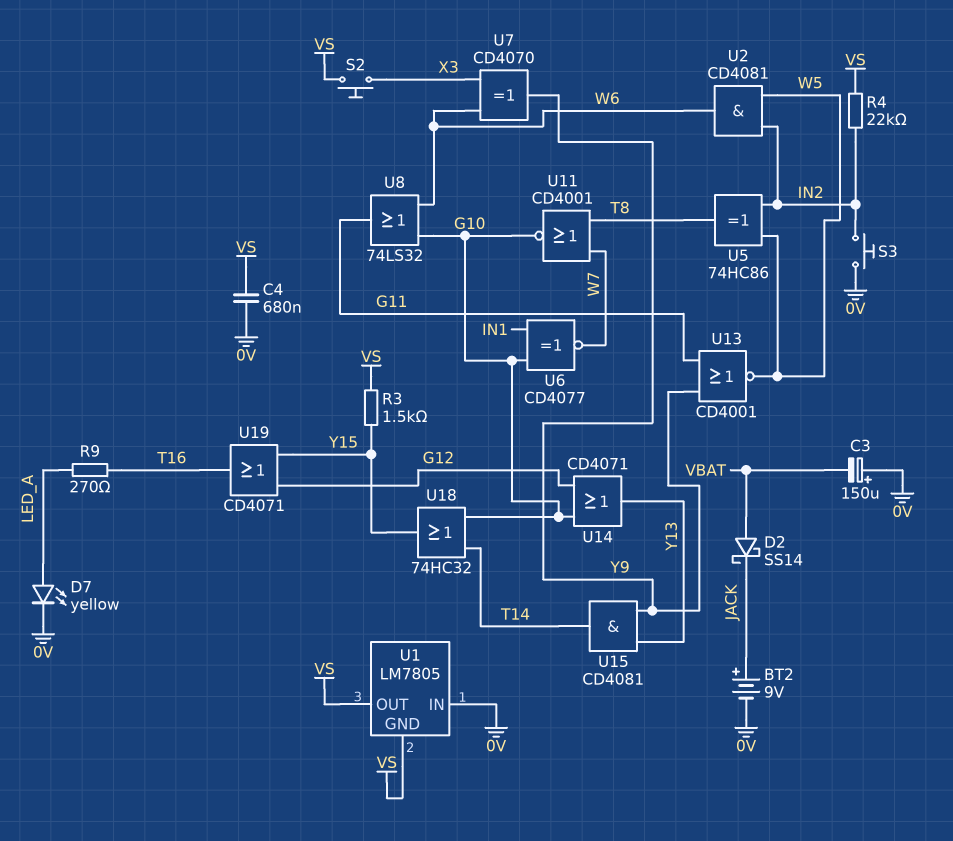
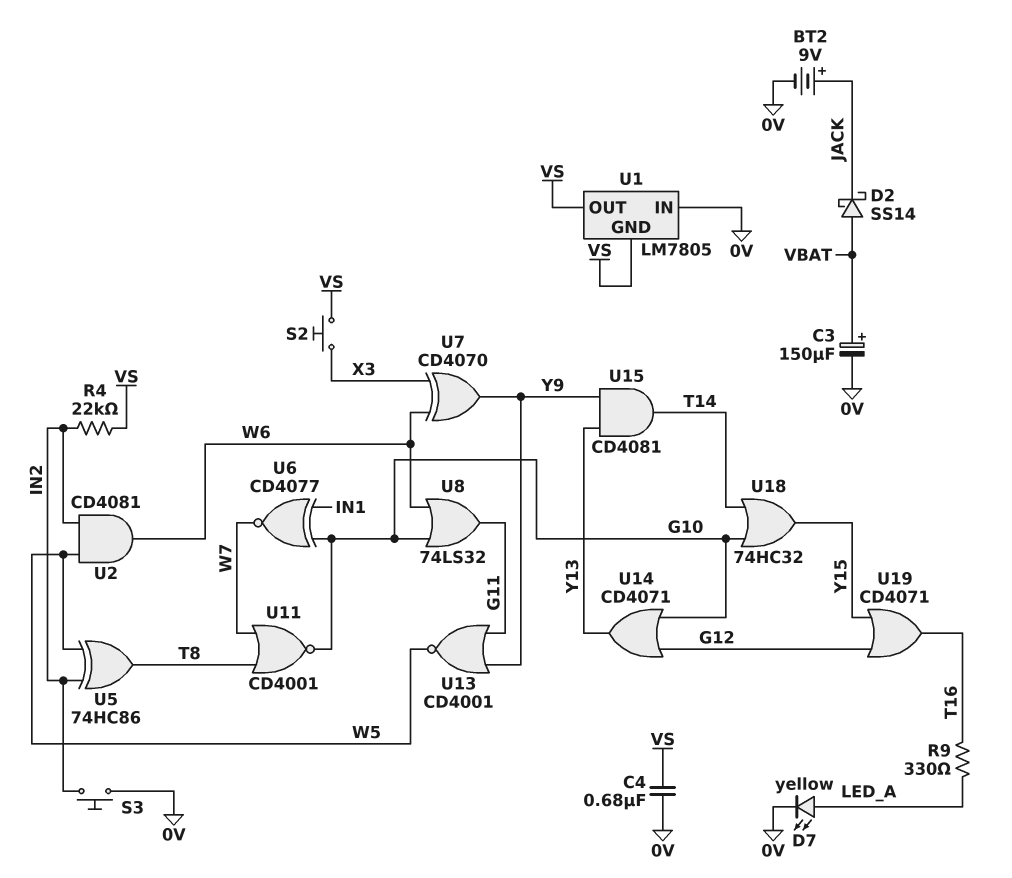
C3: 150uF (plus 0V, minus VBAT) -> 150uF (plus VBAT, minus 0V)
R3: 1.5k (VS, Y15) -> none
R9: 270 (LED_A, T16) -> 330 (LED_A, T16)

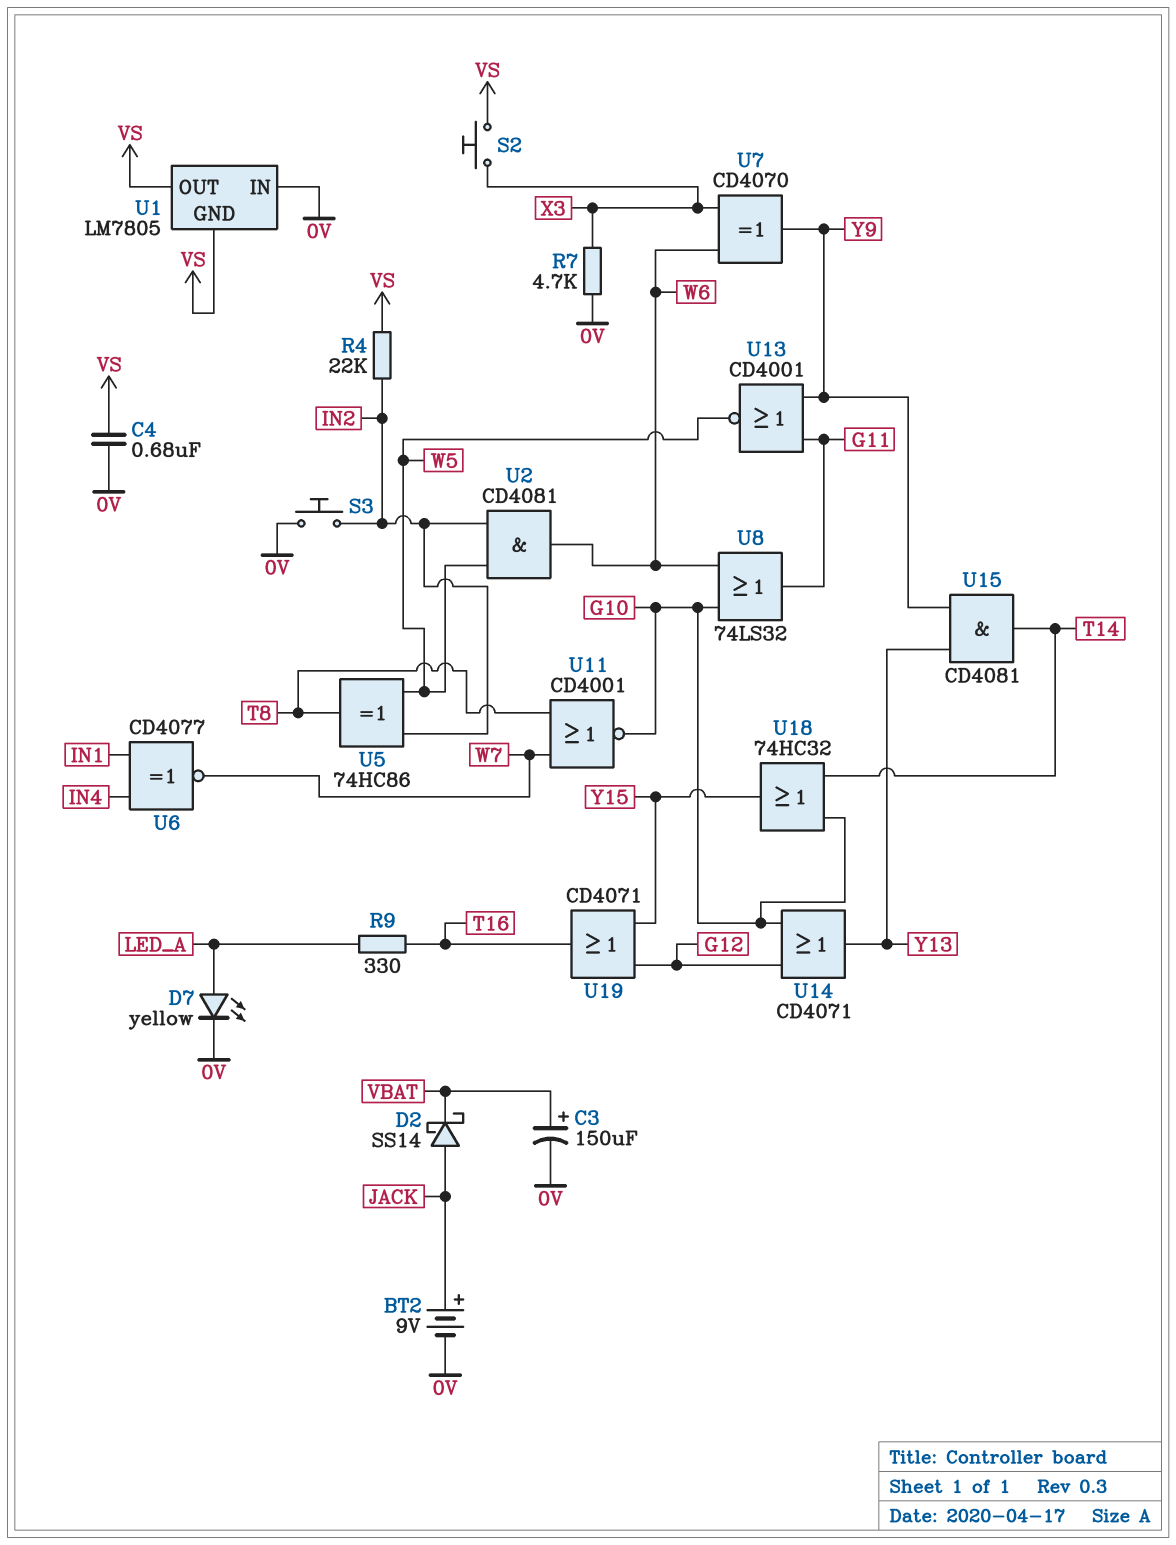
D2: schottky SS14 (A VBAT, K JACK) -> schottky SS14 (A JACK, K VBAT)
R7: none -> 4.7k (0V, X3)
U6: XNOR CD4077 (in G10, in IN1, out W7) -> XNOR CD4077 (in IN1, in IN4, out W7)

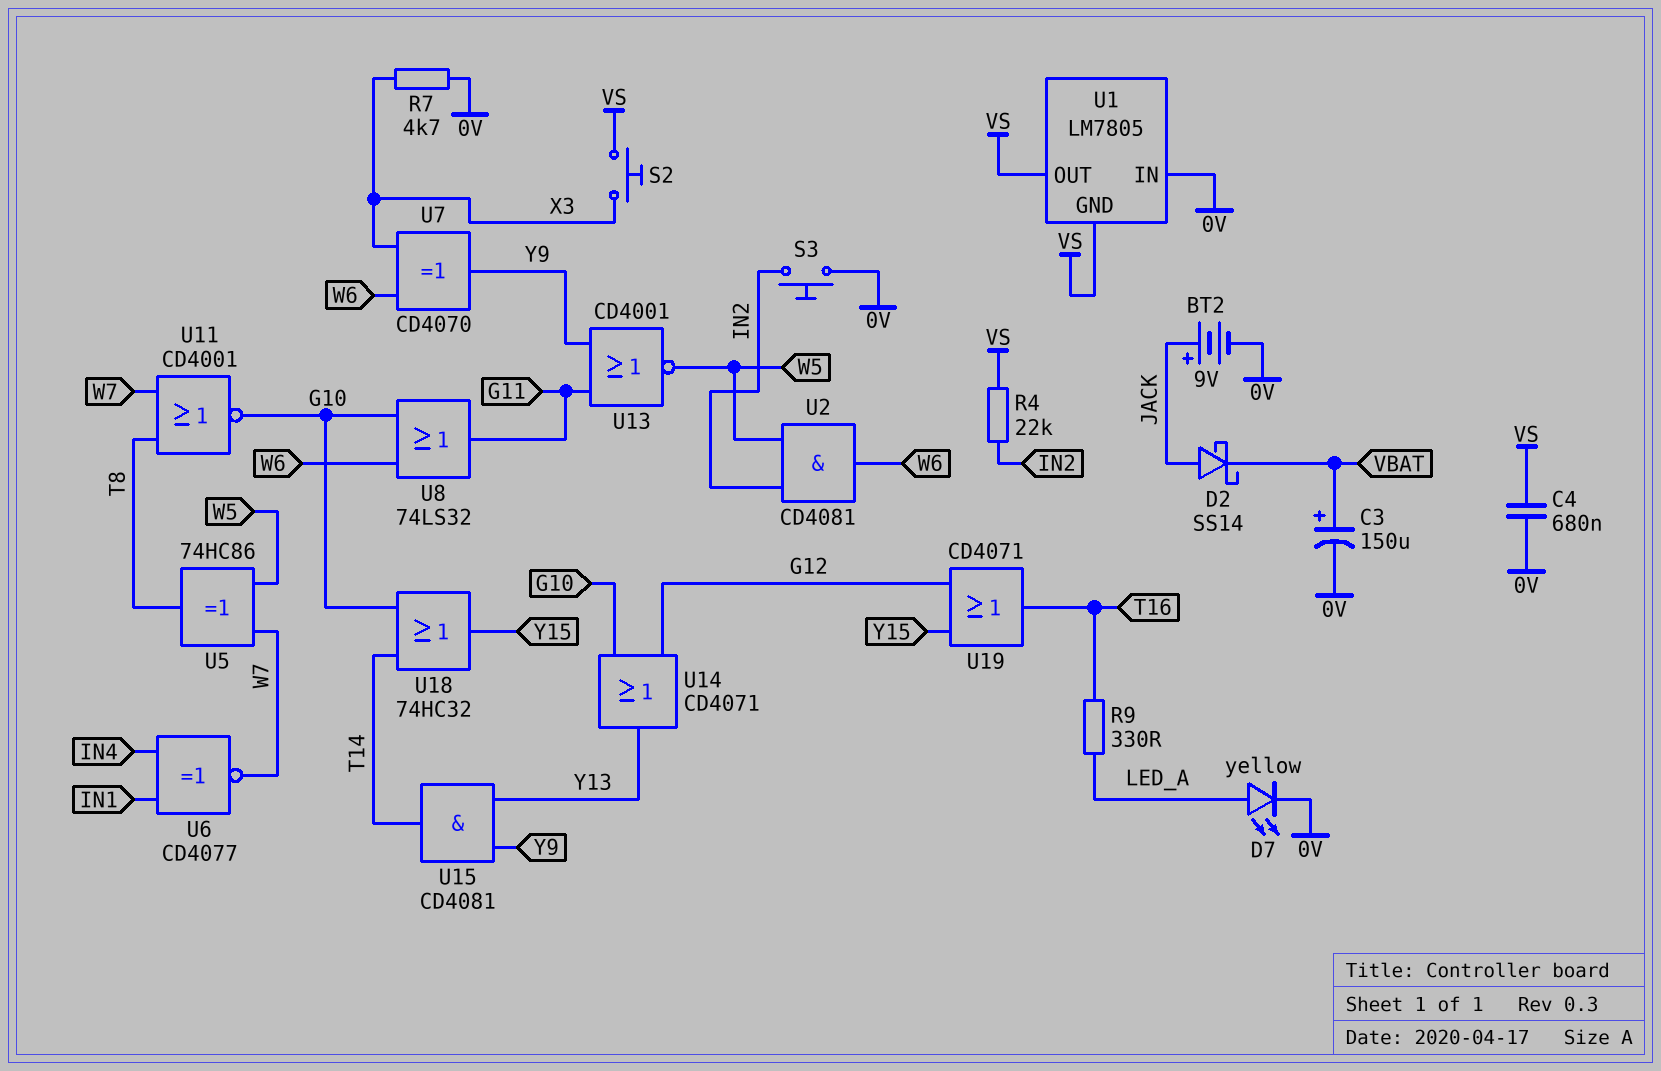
U5: XOR 74HC86 (in IN2, in W5, out T8) -> XOR 74HC86 (in W5, in W7, out T8)

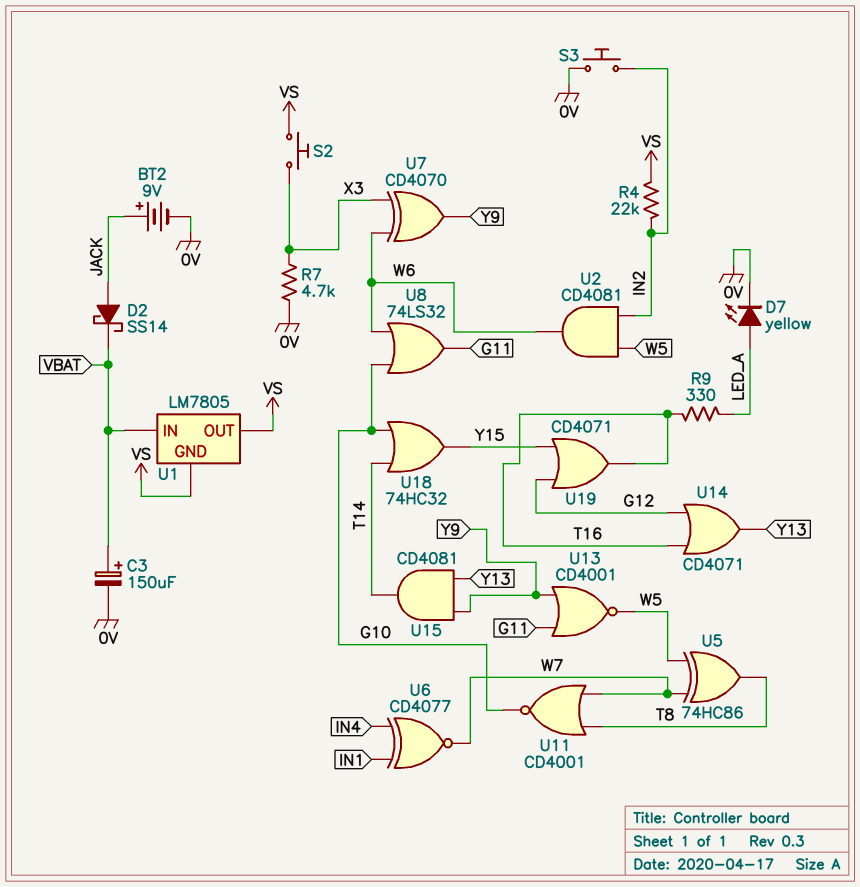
C4: 680nF (0V, VS) -> none
U1 pin IN: 0V -> VBAT
U14: OR CD4071 (in G10, in G12, out Y13) -> OR CD4071 (in G12, in T16, out Y13)

